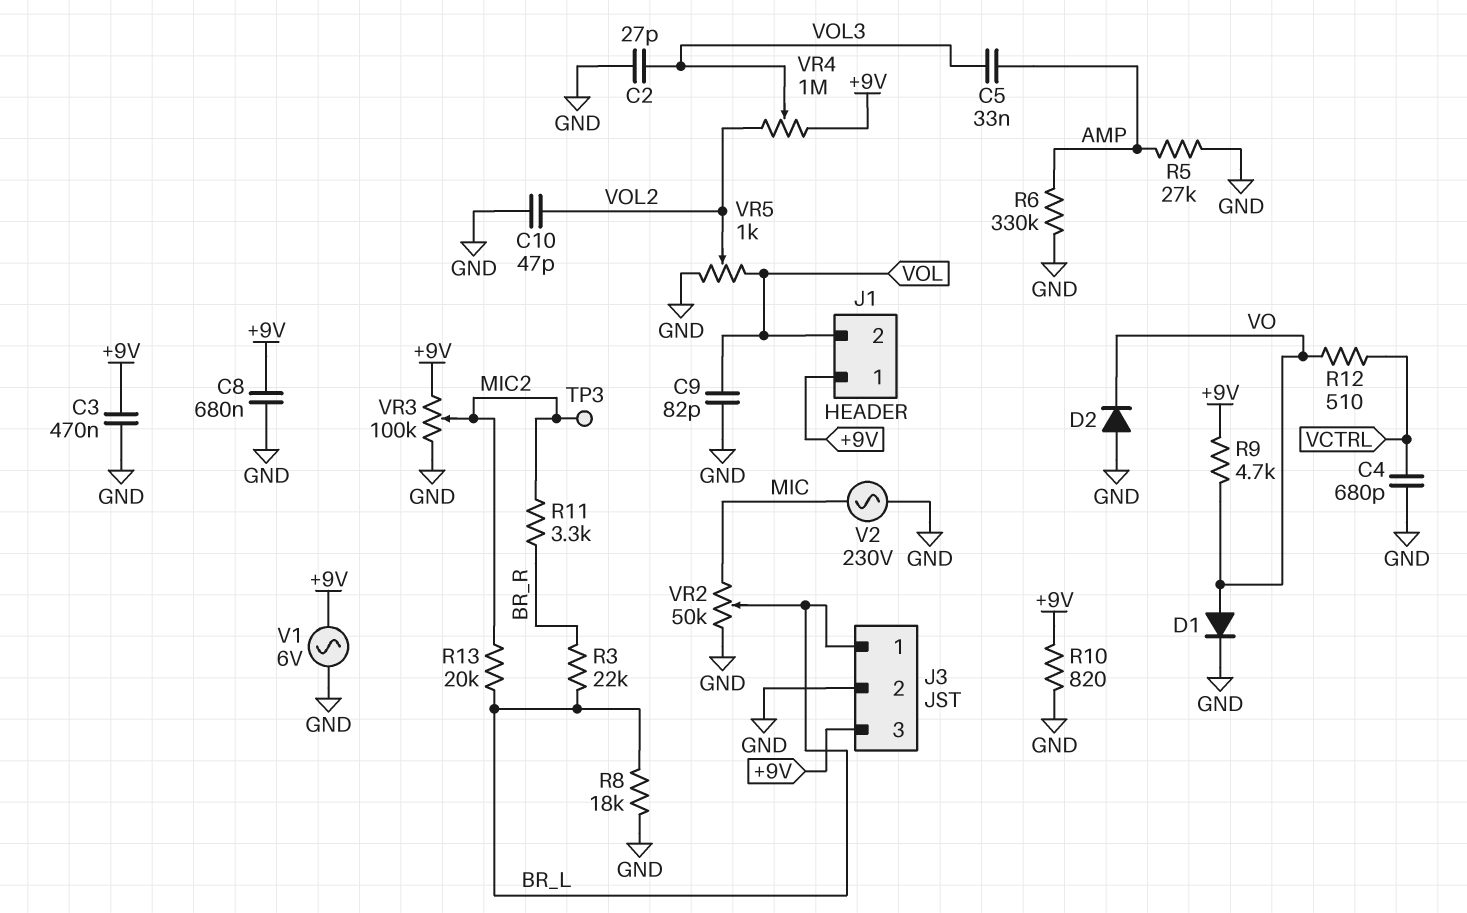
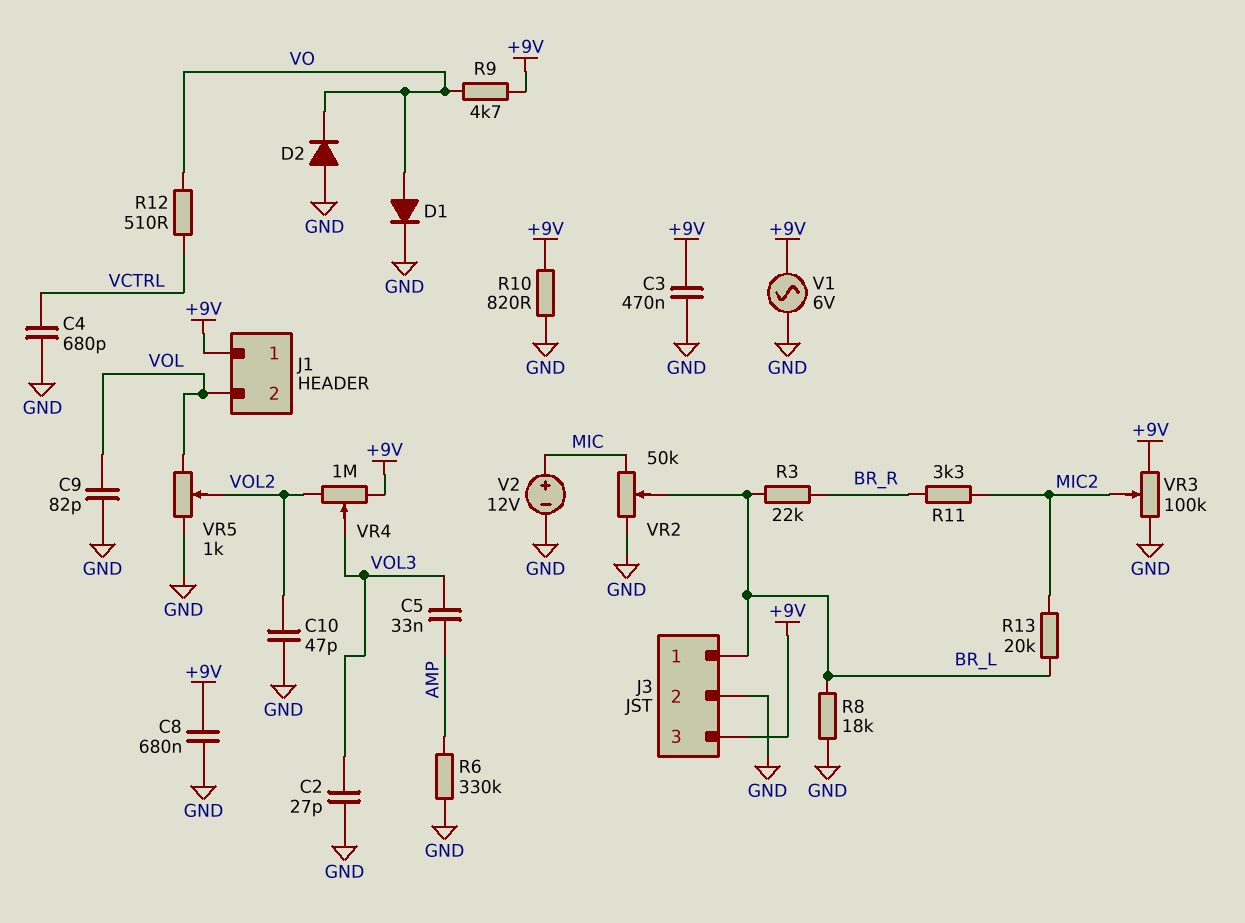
R5: 27k (AMP, GND) -> none
TP3: test point (MIC2) -> none
V2: AC 230V (GND, MIC) -> 12V (plus MIC, minus GND)

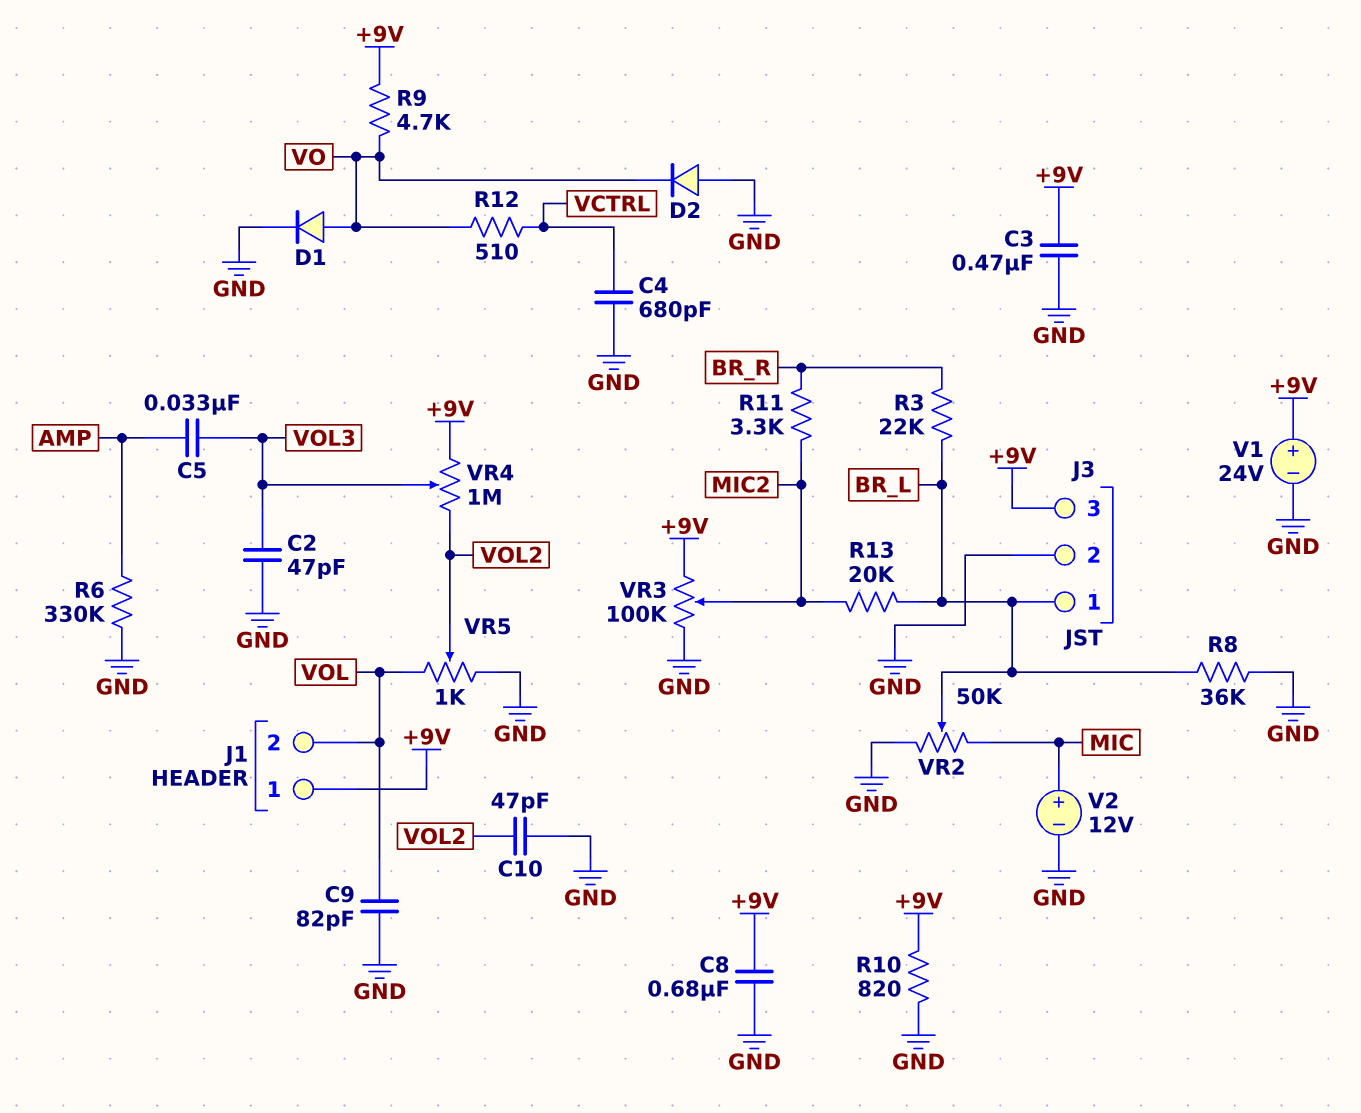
C2: 27pF (GND, VOL3) -> 47pF (GND, VOL3)
R8: 18k (BR_L, GND) -> 36k (BR_L, GND)
V1: AC 6V (+9V, GND) -> 24V (plus +9V, minus GND)

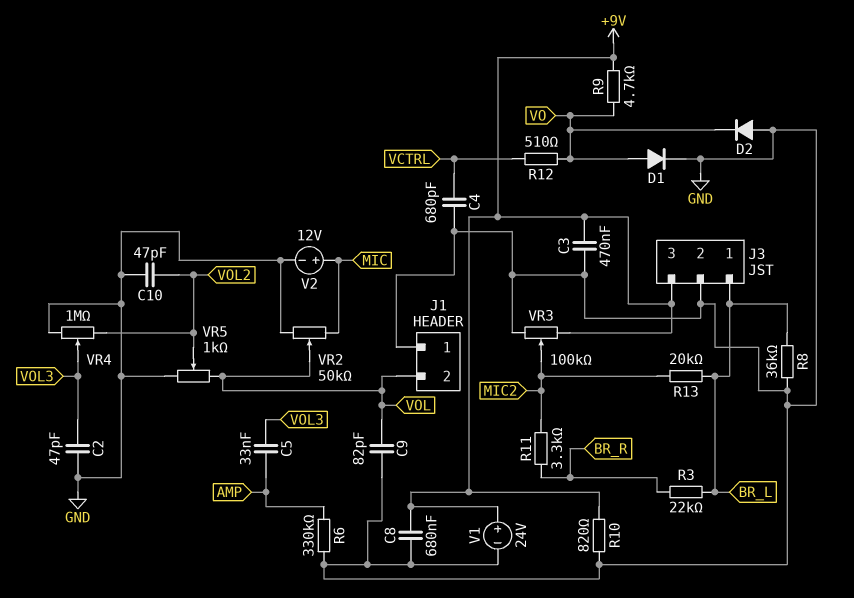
J1 pin 1: +9V -> GND
VR2: 50k (GND, MIC, wiper BR_L) -> 50k (GND, MIC, wiper VOL)
VR4: 1M (+9V, VOL2, wiper VOL3) -> 1M (GND, VOL2, wiper VOL3)

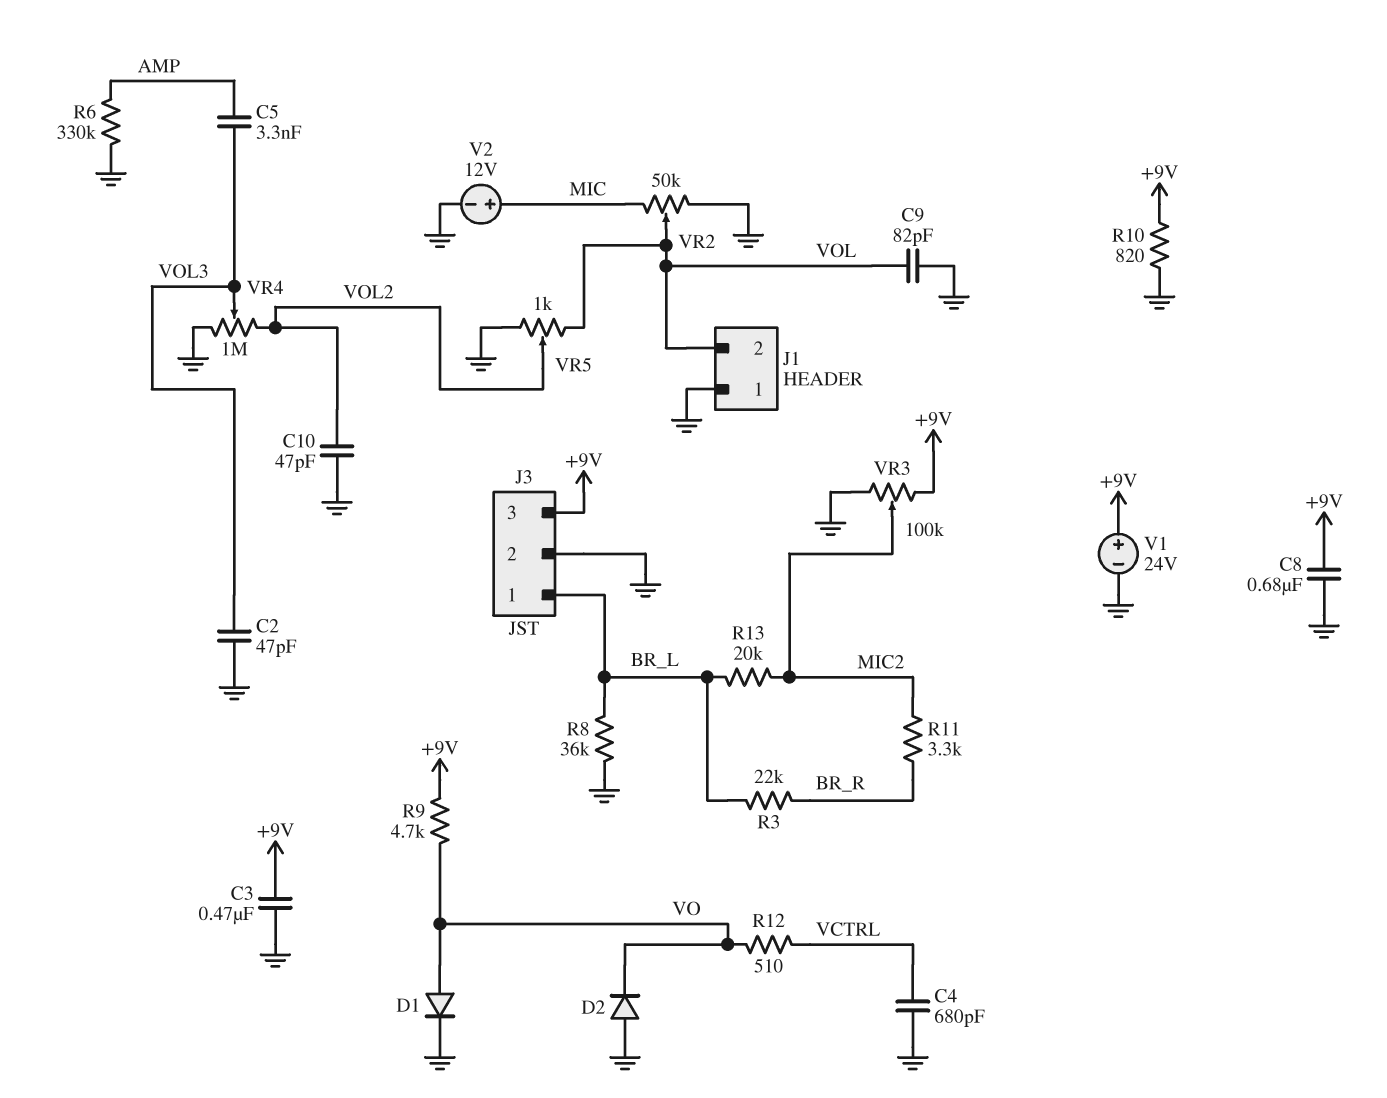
C5: 33nF (AMP, VOL3) -> 3.3nF (AMP, VOL3)

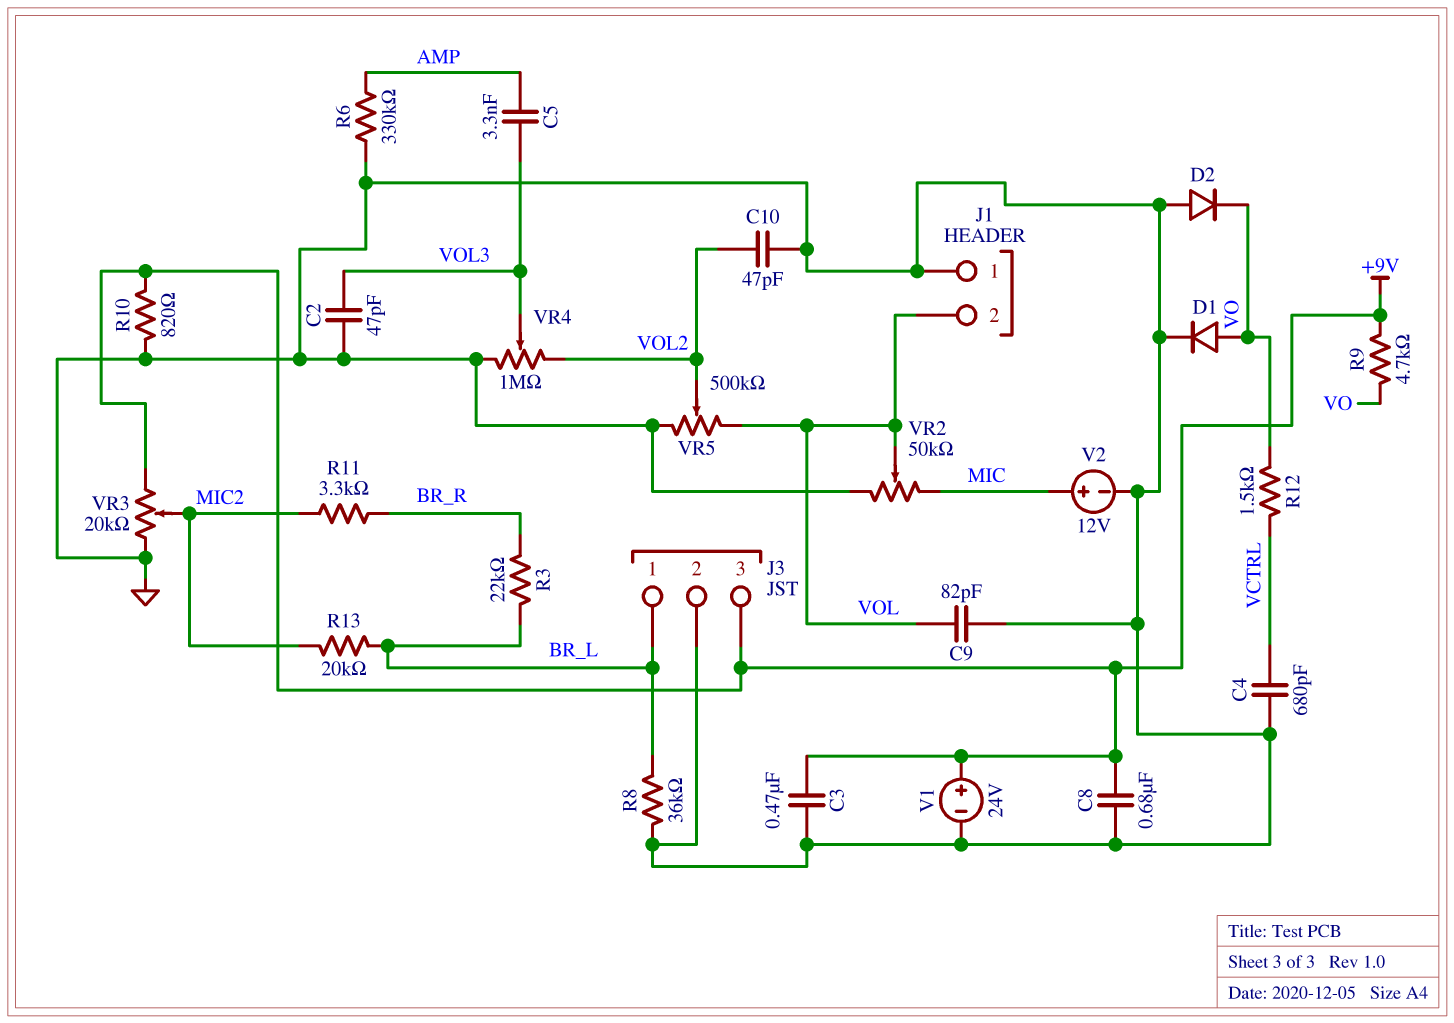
R12: 510 (VCTRL, VO) -> 1.5k (VCTRL, VO)
VR3: 100k (+9V, GND, wiper MIC2) -> 20k (+9V, GND, wiper MIC2)
VR5: 1k (GND, VOL, wiper VOL2) -> 500k (GND, VOL, wiper VOL2)

